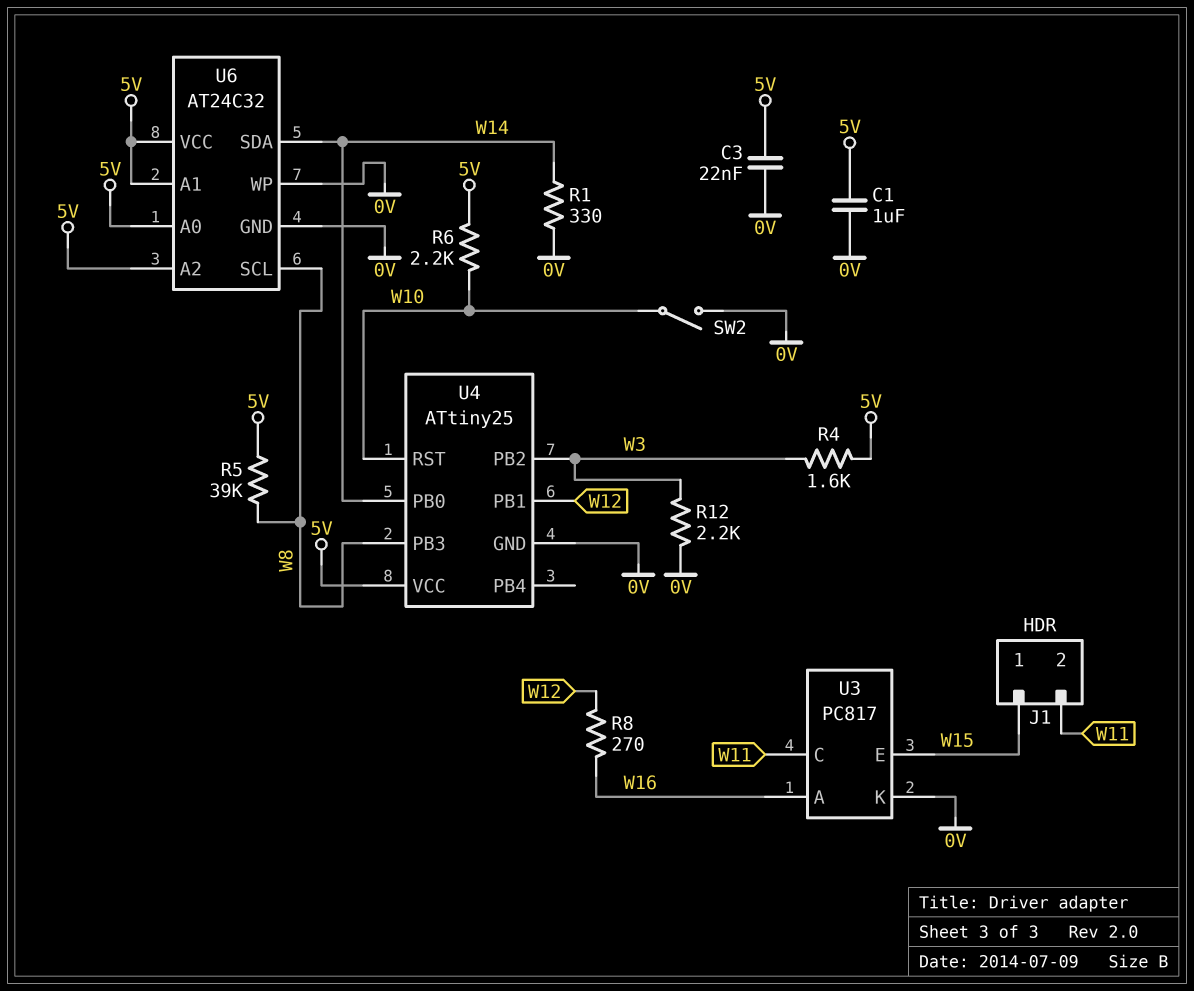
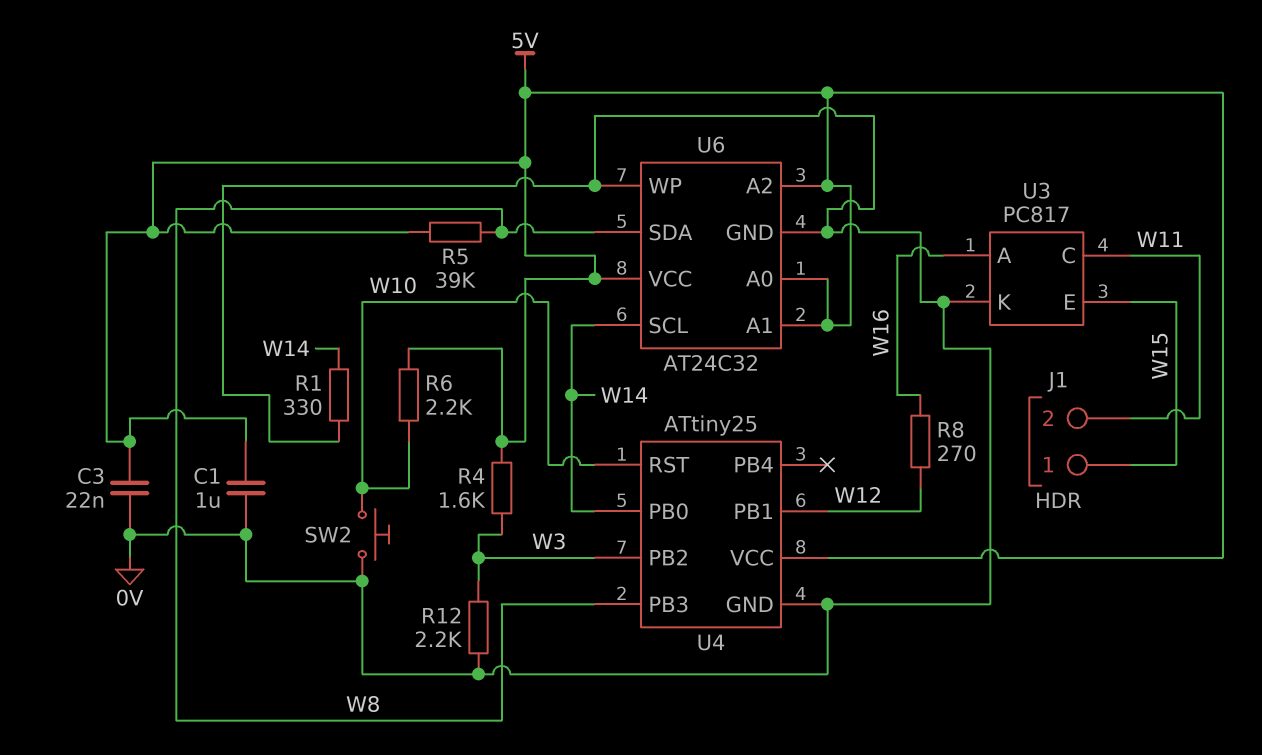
SW2: switch (0V, W10) -> button (0V, W10)
U6 pin SCL: W8 -> W14
U6 pin SDA: W14 -> W8

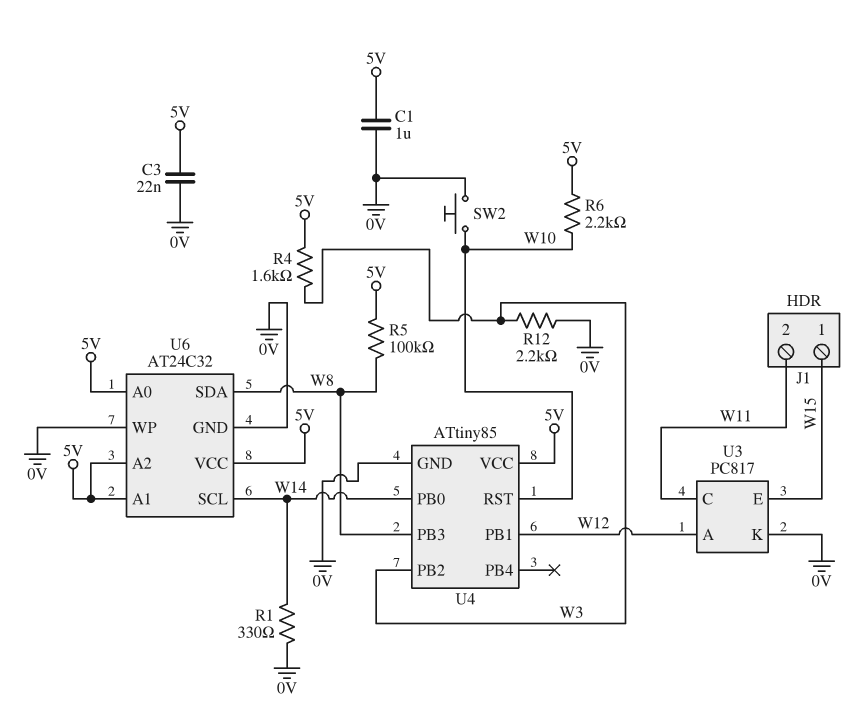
R5: 39k (5V, W8) -> 100k (5V, W8)
R8: 270 (W12, W16) -> none
U3 pin A: W16 -> W12
U4: ATtiny25 -> ATtiny85

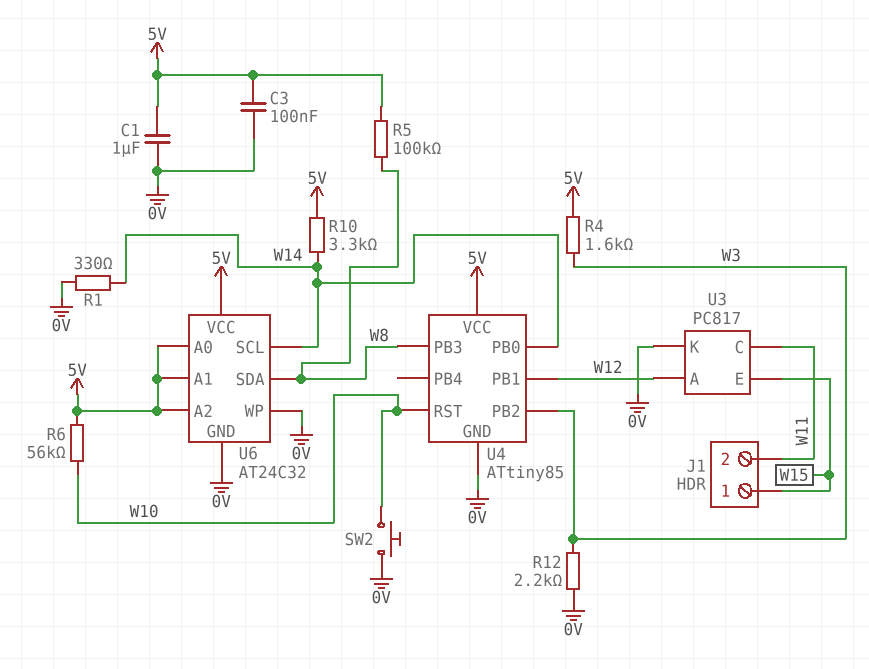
C3: 22nF (0V, 5V) -> 100nF (0V, 5V)
R6: 2.2k (5V, W10) -> 56k (5V, W10)
R10: none -> 3.3k (5V, W14)

